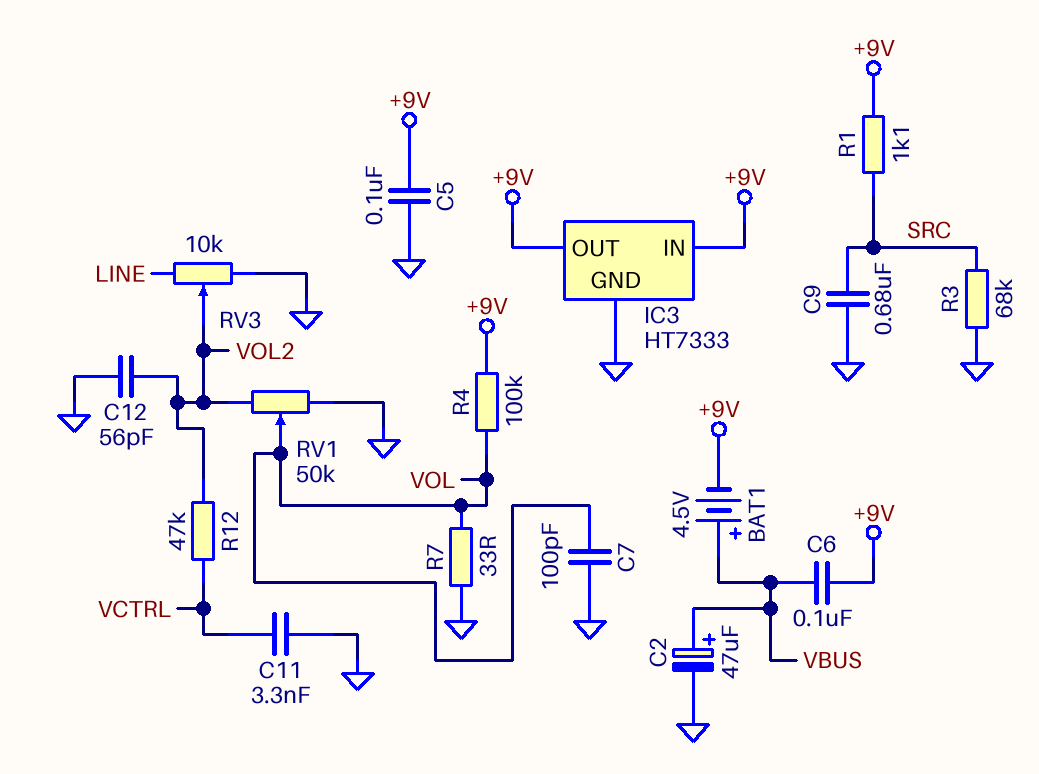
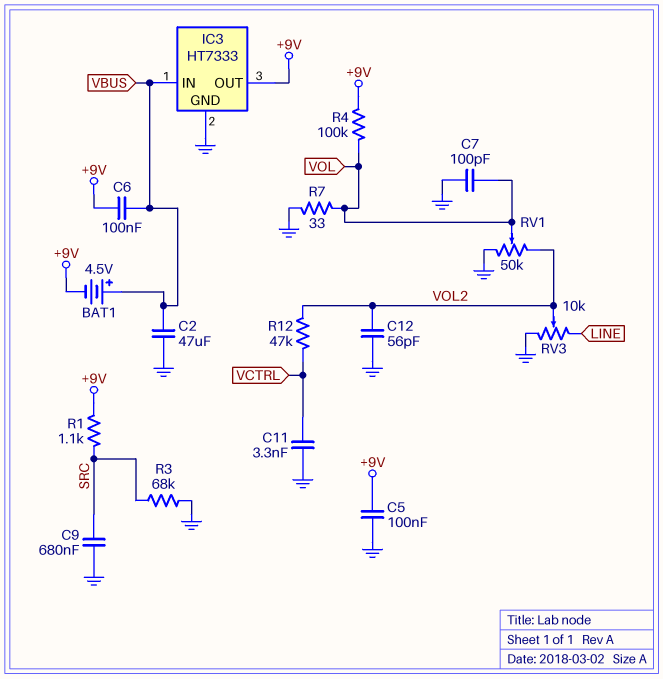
C2: 47uF (plus VBUS, minus GND) -> 47uF (GND, VBUS)
IC3 pin IN: +9V -> VBUS

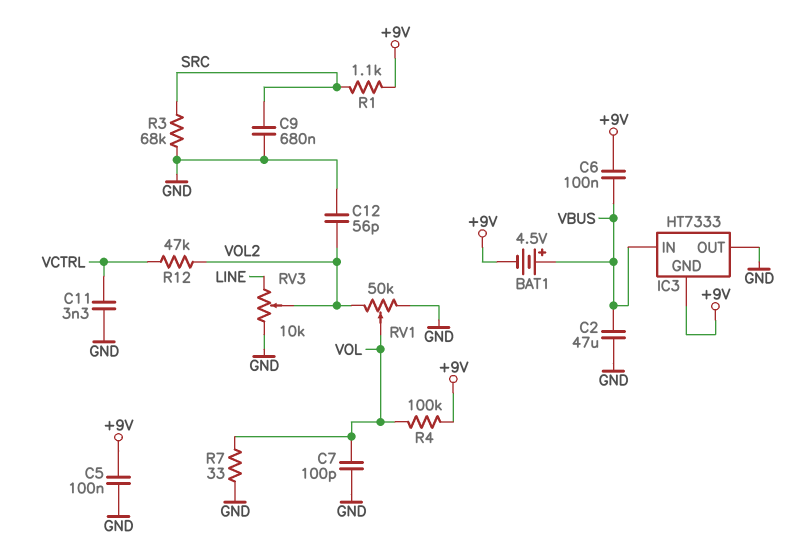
IC3 pin GND: GND -> +9V
IC3 pin OUT: +9V -> GND

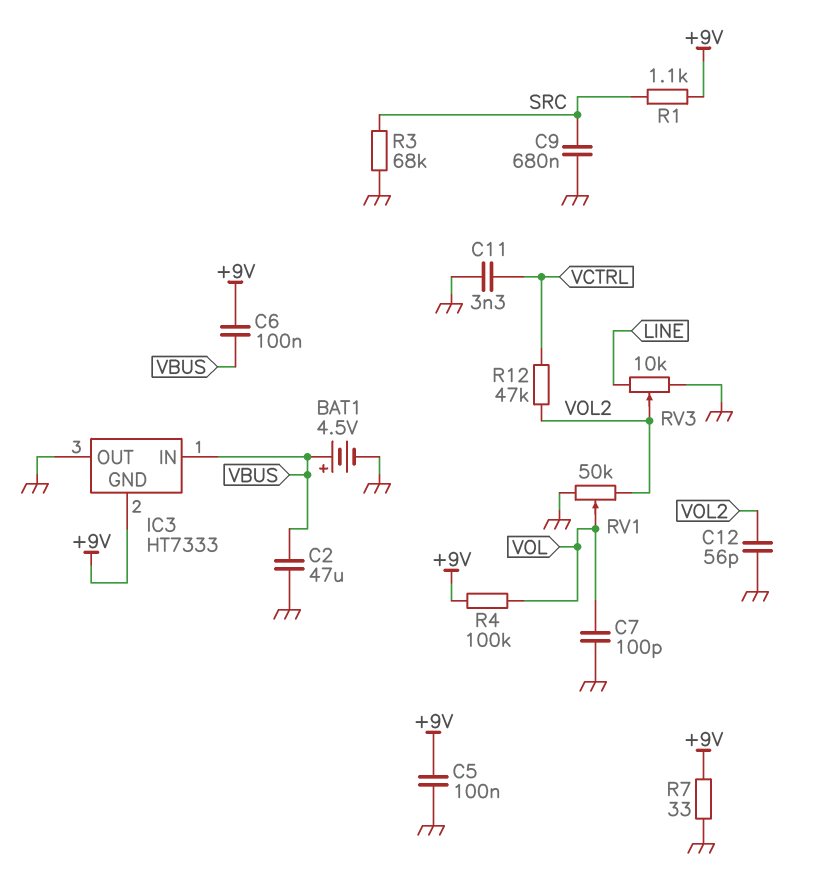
BAT1: 4.5V (plus VBUS, minus +9V) -> 4.5V (plus VBUS, minus GND)
R7: 33 (GND, VOL) -> 33 (+9V, GND)

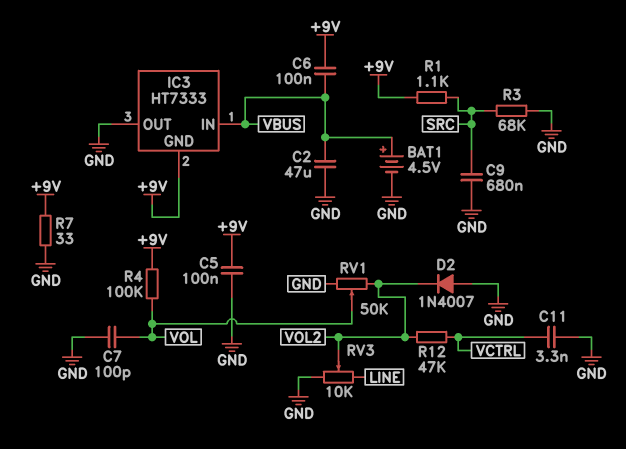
C12: 56pF (GND, VOL2) -> none
D2: none -> diode 1N4007 (A GND, K VOL2)

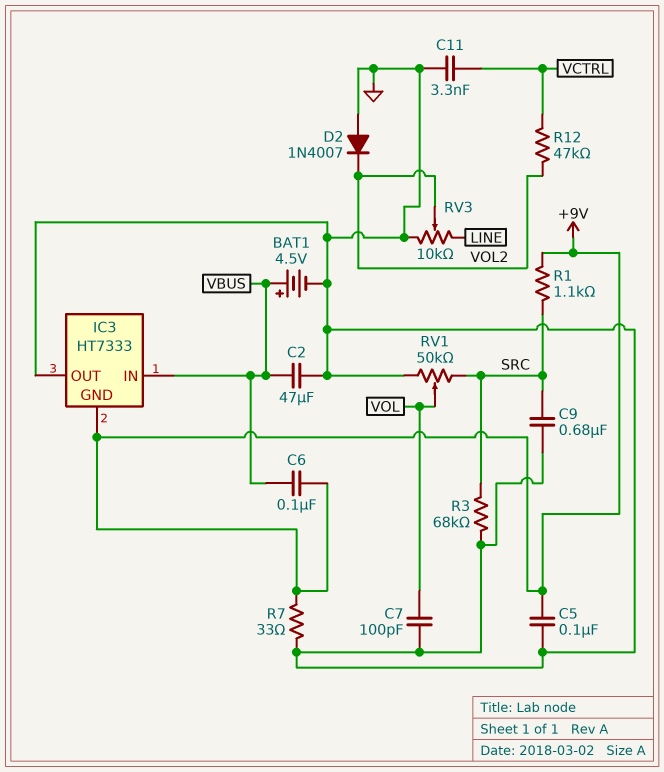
R4: 100k (+9V, VOL) -> none
RV1: 50k (GND, VOL2, wiper VOL) -> 50k (GND, SRC, wiper VOL)

